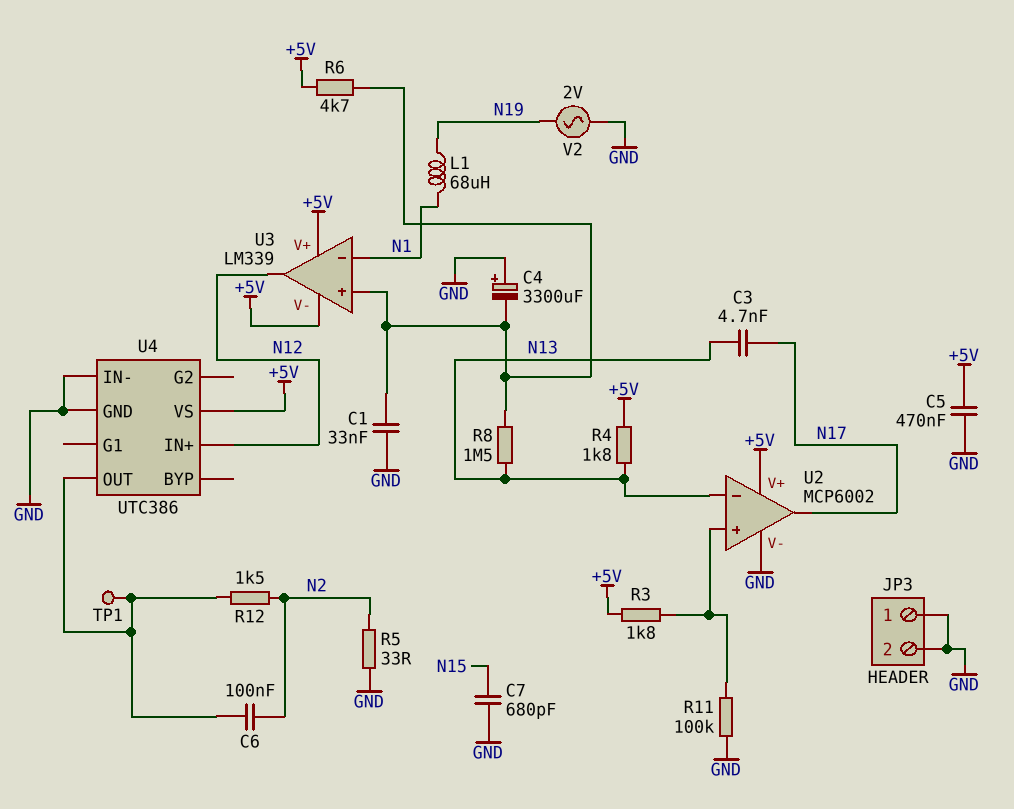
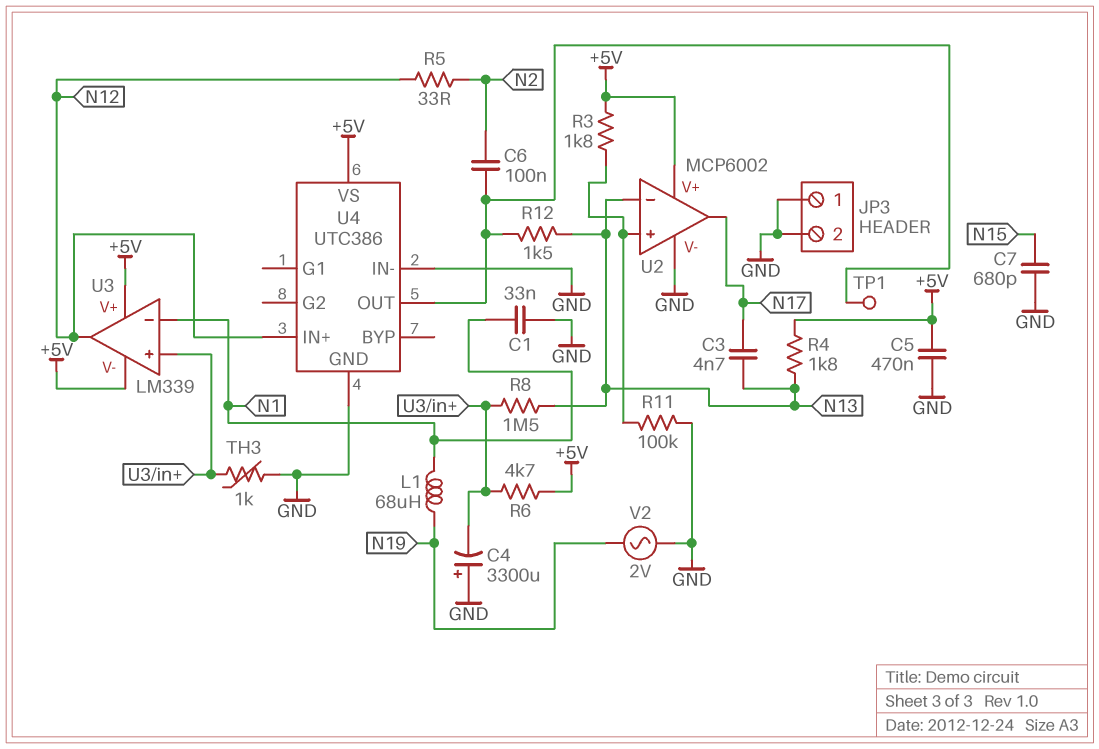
C1: 33nF (GND, U3/in+) -> 33nF (GND, N1)
R5: 33 (GND, N2) -> 33 (N2, N12)
R12: 1.5k (N2, U4/OUT) -> 1.5k (N13, U4/OUT)
TH3: none -> 1k (GND, U3/in+)

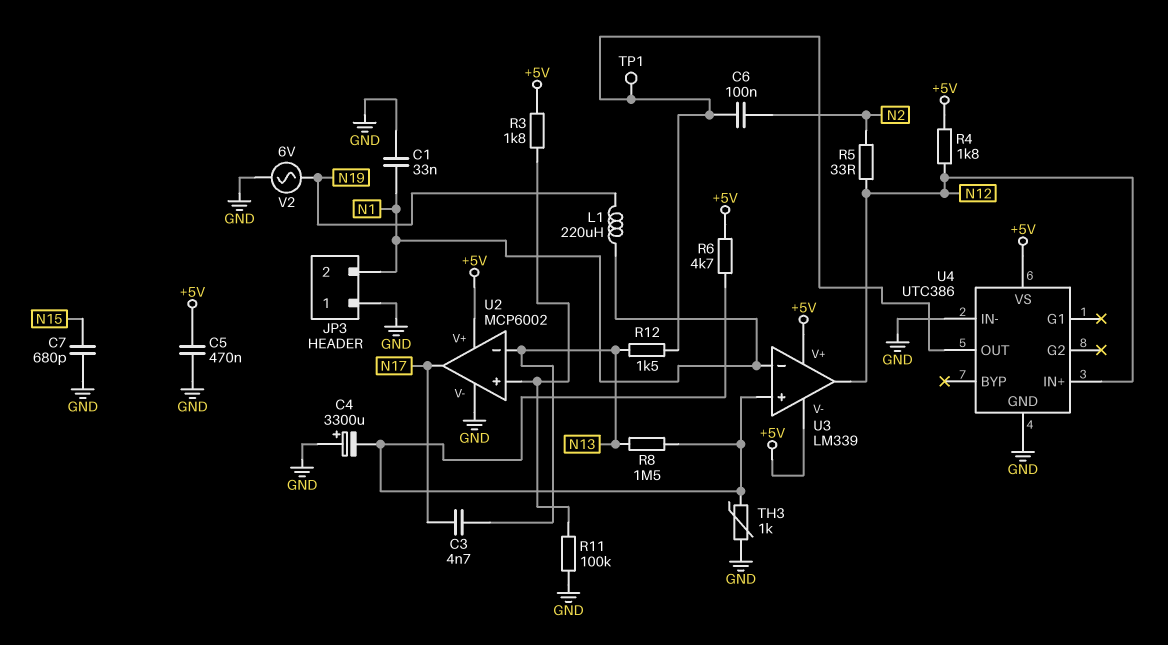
JP3 pin 2: GND -> N1
L1: 68uH (N1, N19) -> 220uH (N1, N19)
R4: 1.8k (+5V, N13) -> 1.8k (+5V, N12)
V2: AC 2V (GND, N19) -> AC 6V (GND, N19)

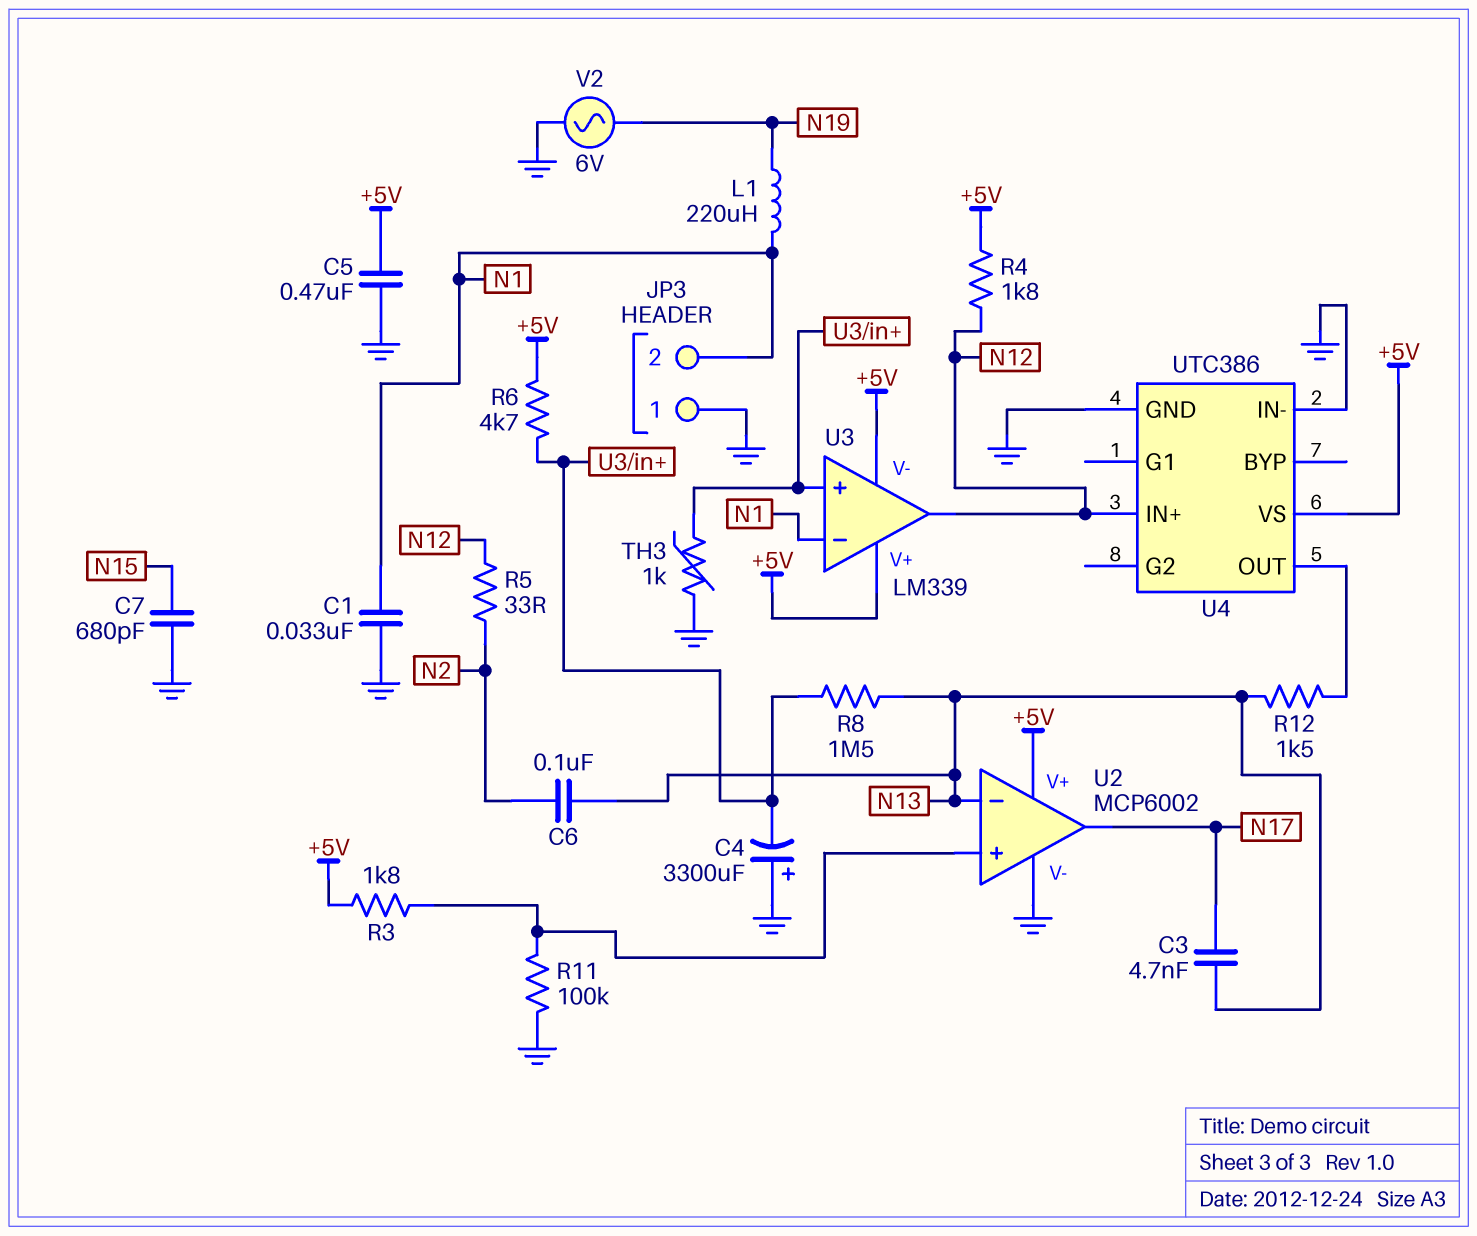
C6: 100nF (N2, U4/OUT) -> 100nF (N2, N13)
TP1: test point (U4/OUT) -> none

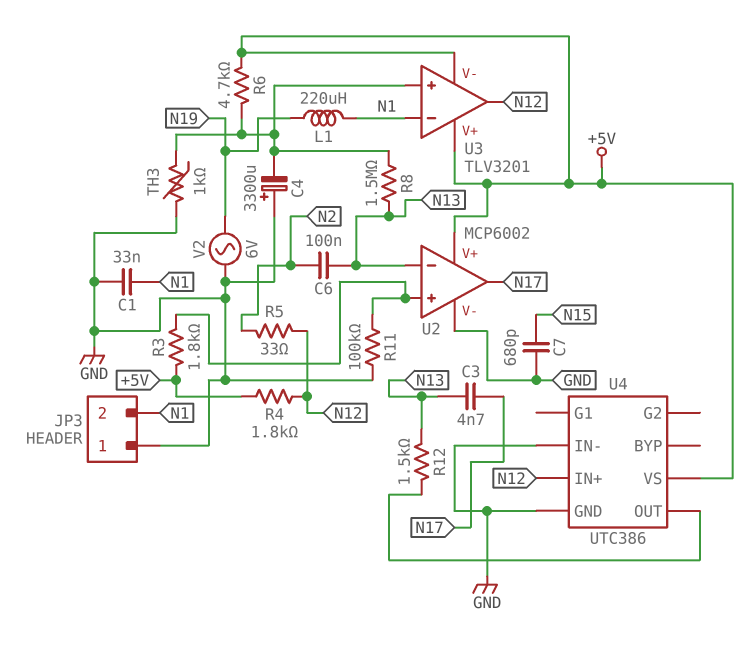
C5: 470nF (+5V, GND) -> none
U3: LM339 -> TLV3201

